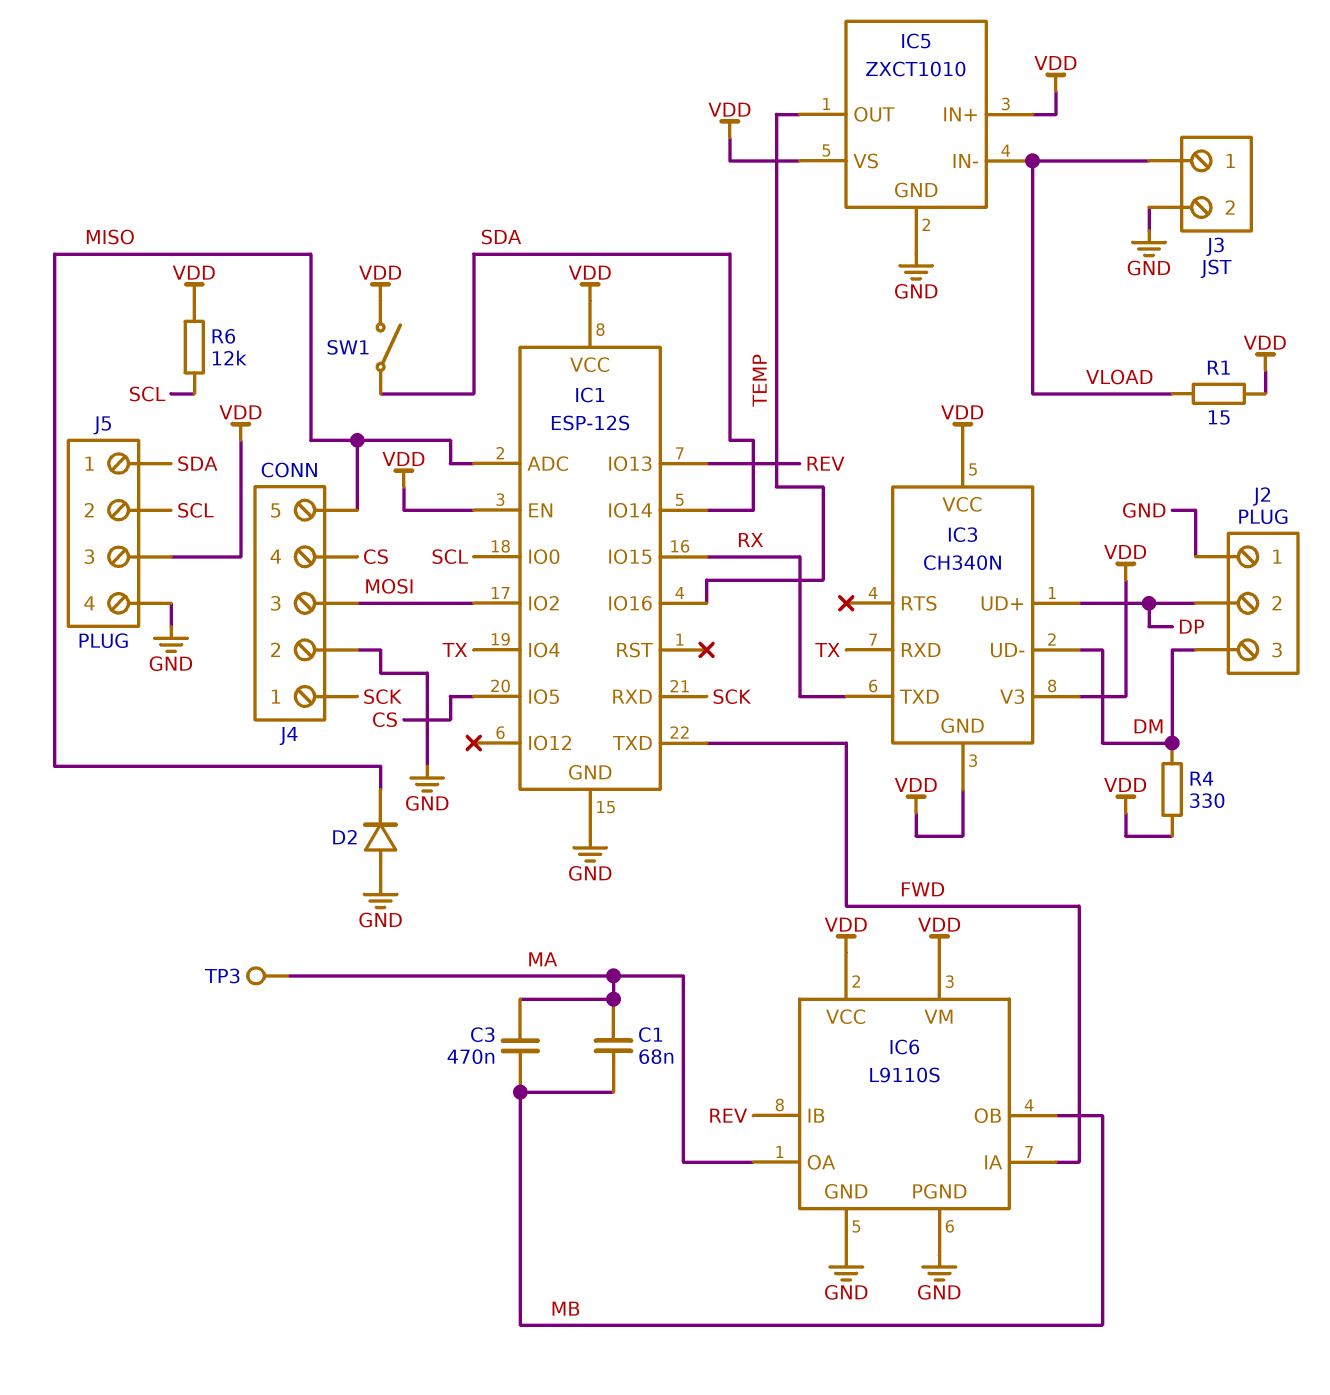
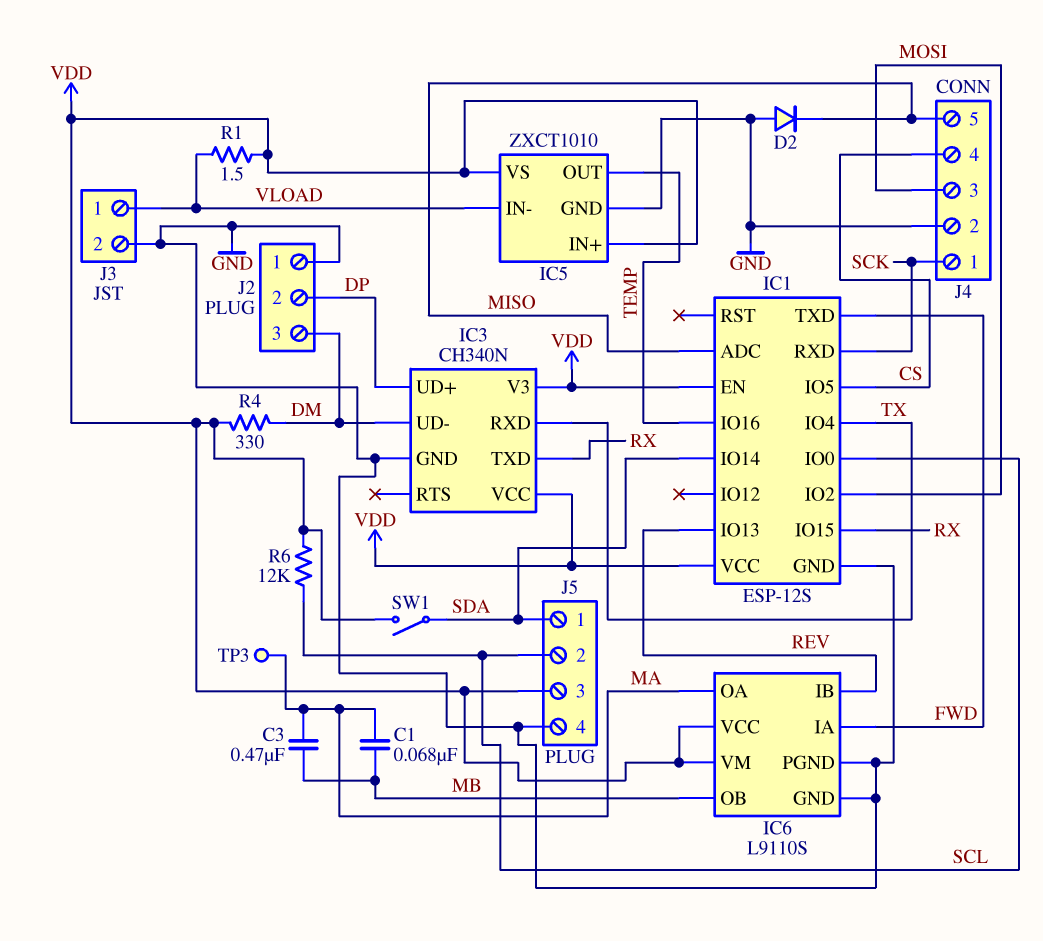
IC3 pin GND: VDD -> GND
R1: 15 (VDD, VLOAD) -> 1.5 (VDD, VLOAD)

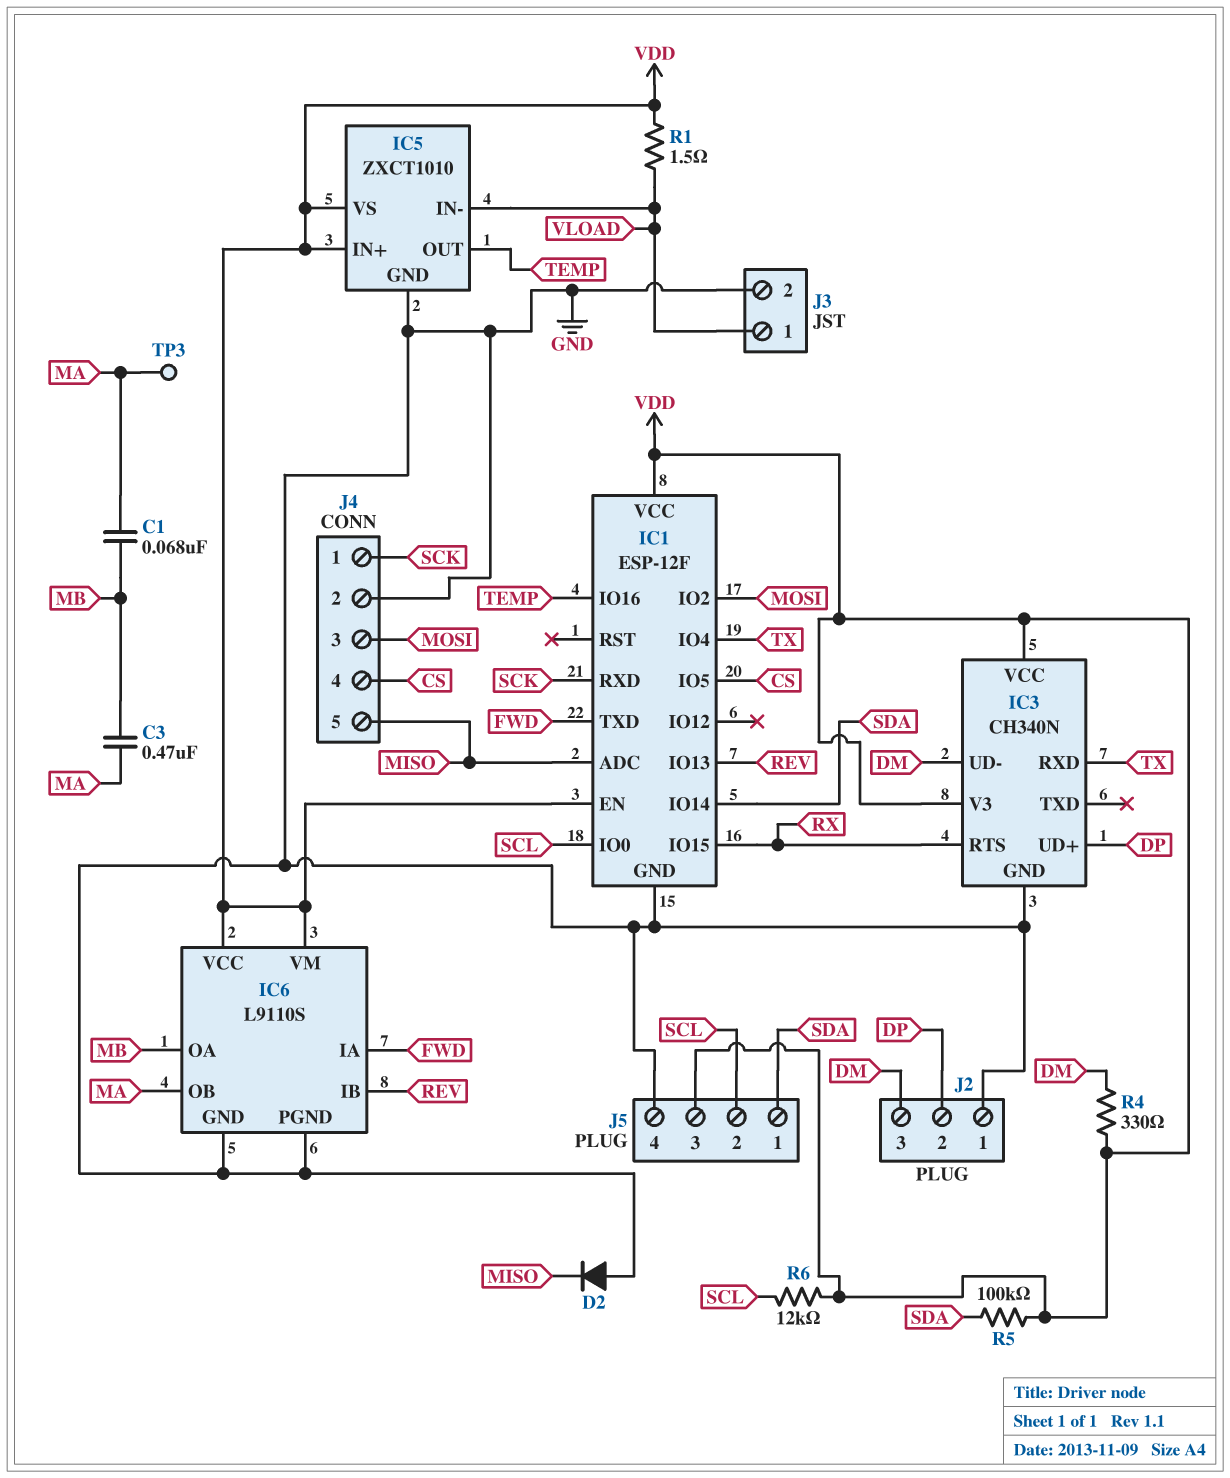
IC1: ESP-12S -> ESP-12F
IC3 pin RTS: none -> RX
IC3 pin TXD: RX -> none
IC6 pin OA: MA -> MB
IC6 pin OB: MB -> MA
R5: none -> 100k (SDA, VDD)
SW1: switch (SDA, VDD) -> none

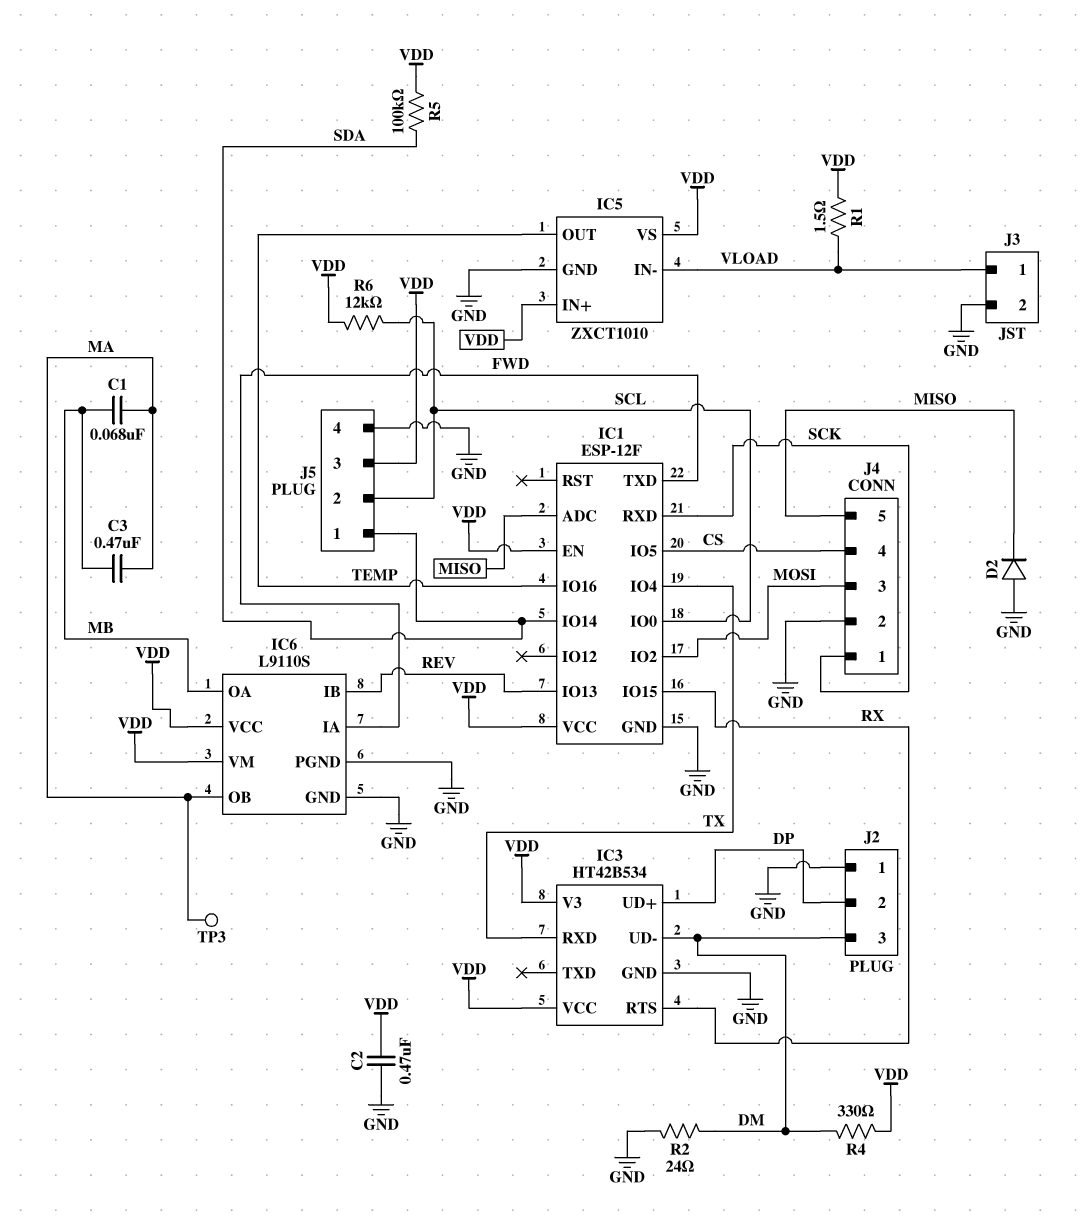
C2: none -> 470nF (GND, VDD)
IC3: CH340N -> HT42B534
R2: none -> 24 (DM, GND)

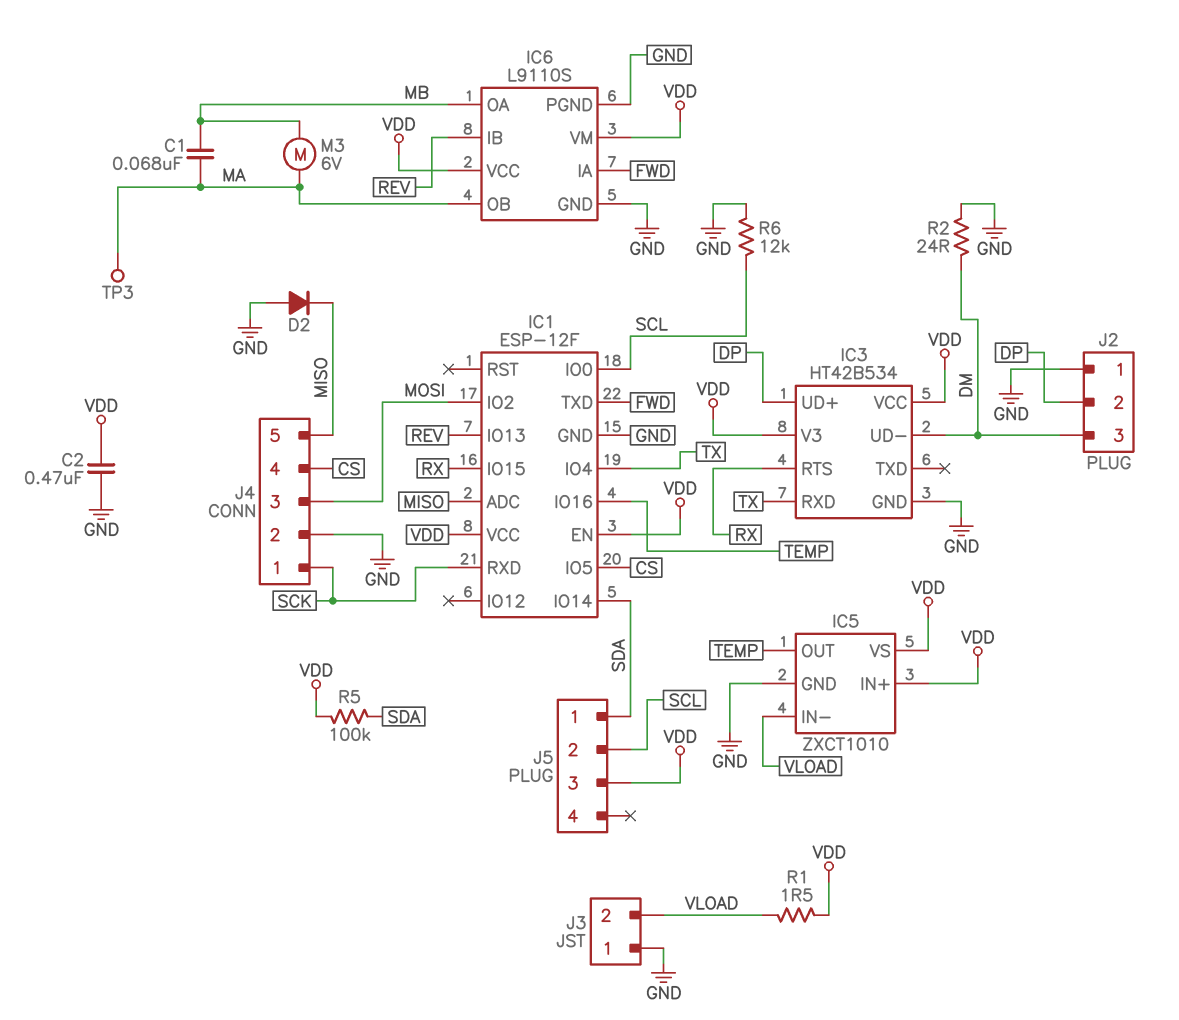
C3: 470nF (MA, MB) -> none
J3 pin 1: VLOAD -> GND
J3 pin 2: GND -> VLOAD
J5 pin 4: GND -> none
M3: none -> motor 6V (MA, MB)
R4: 330 (DM, VDD) -> none
R6: 12k (SCL, VDD) -> 12k (GND, SCL)

